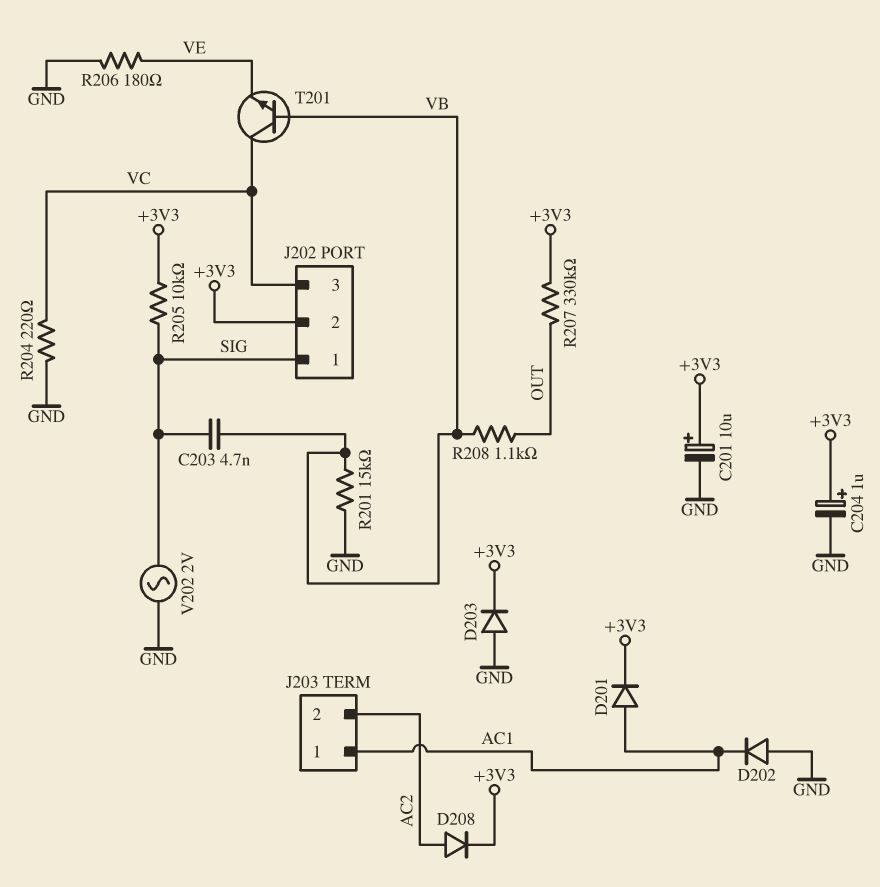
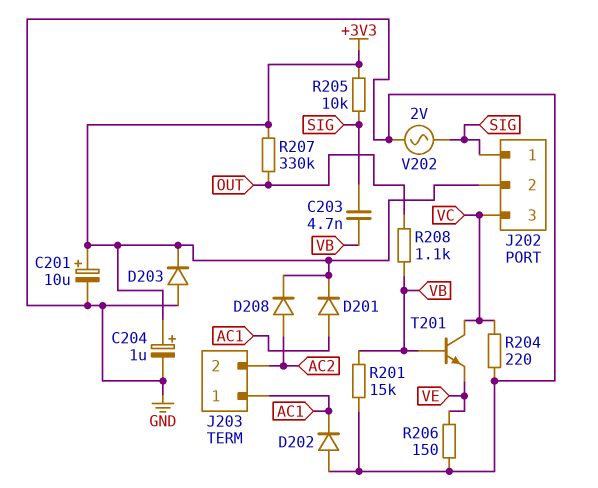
R206: 180 (GND, VE) -> 150 (GND, VE)

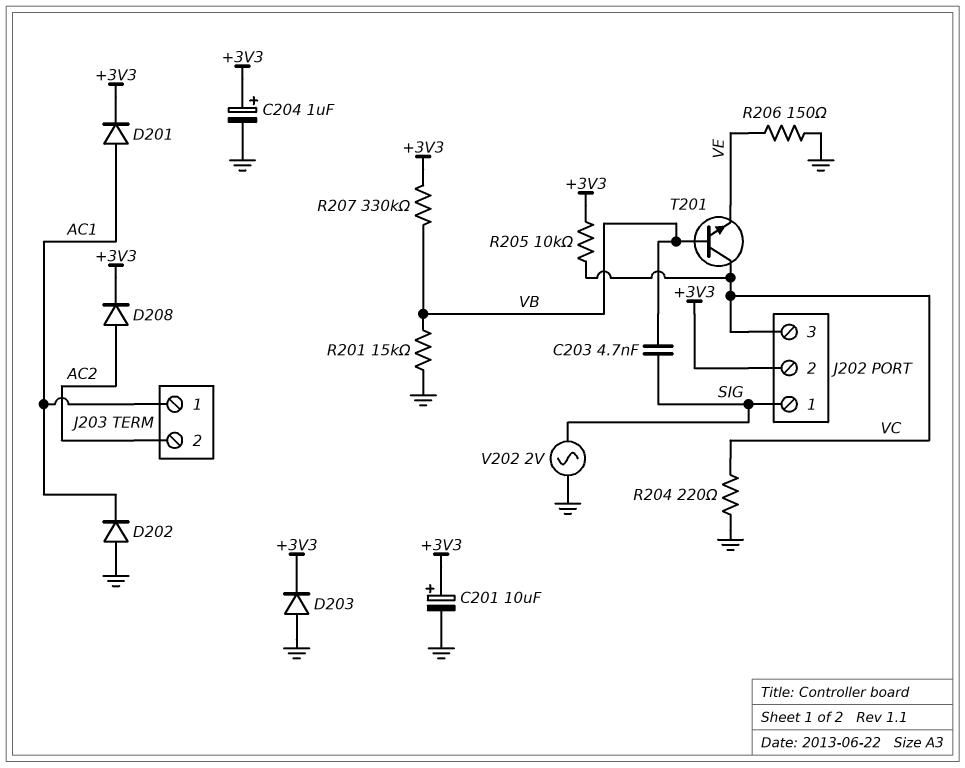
R205: 10k (+3V3, SIG) -> 10k (+3V3, VC)
R207: 330k (+3V3, OUT) -> 330k (+3V3, VB)
R208: 1.1k (OUT, VB) -> none

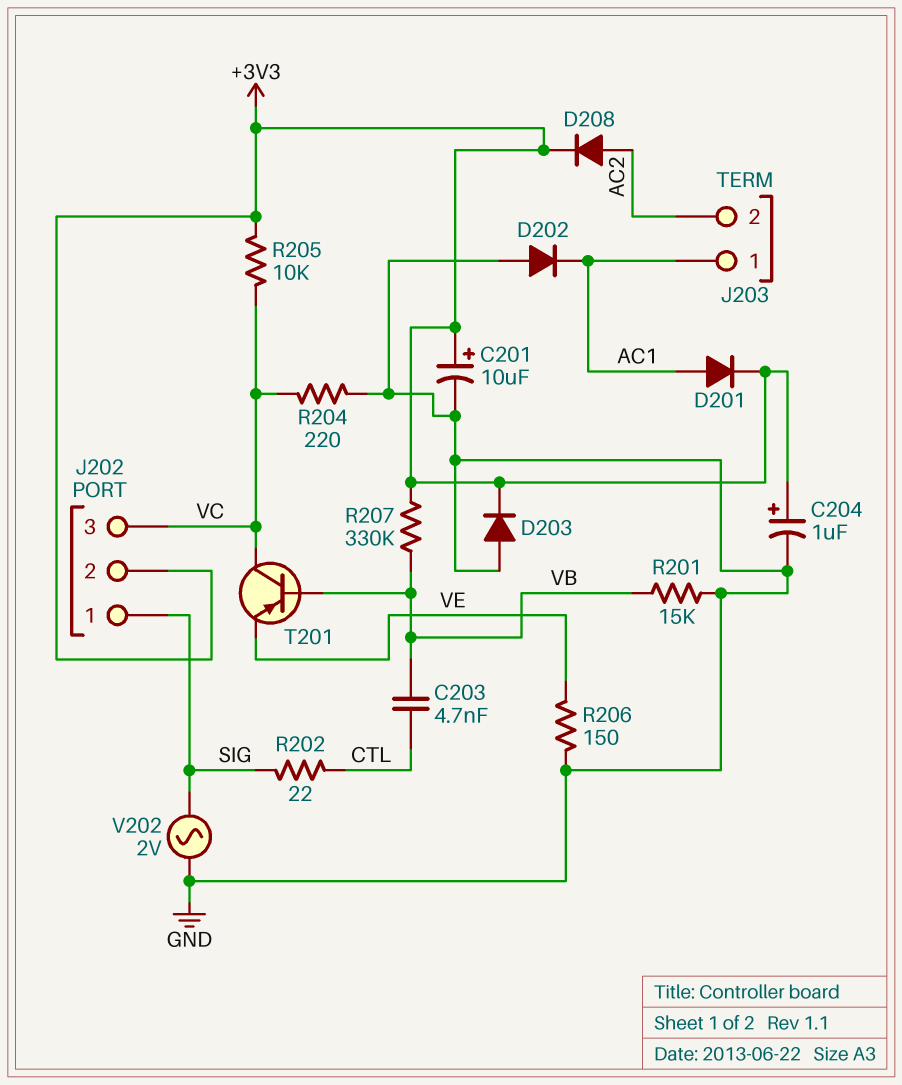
C203: 4.7nF (SIG, VB) -> 4.7nF (CTL, VB)
R202: none -> 22 (CTL, SIG)
T201: NPN (B VB, C VC, E VE) -> PNP (B VB, C VC, E VE)

